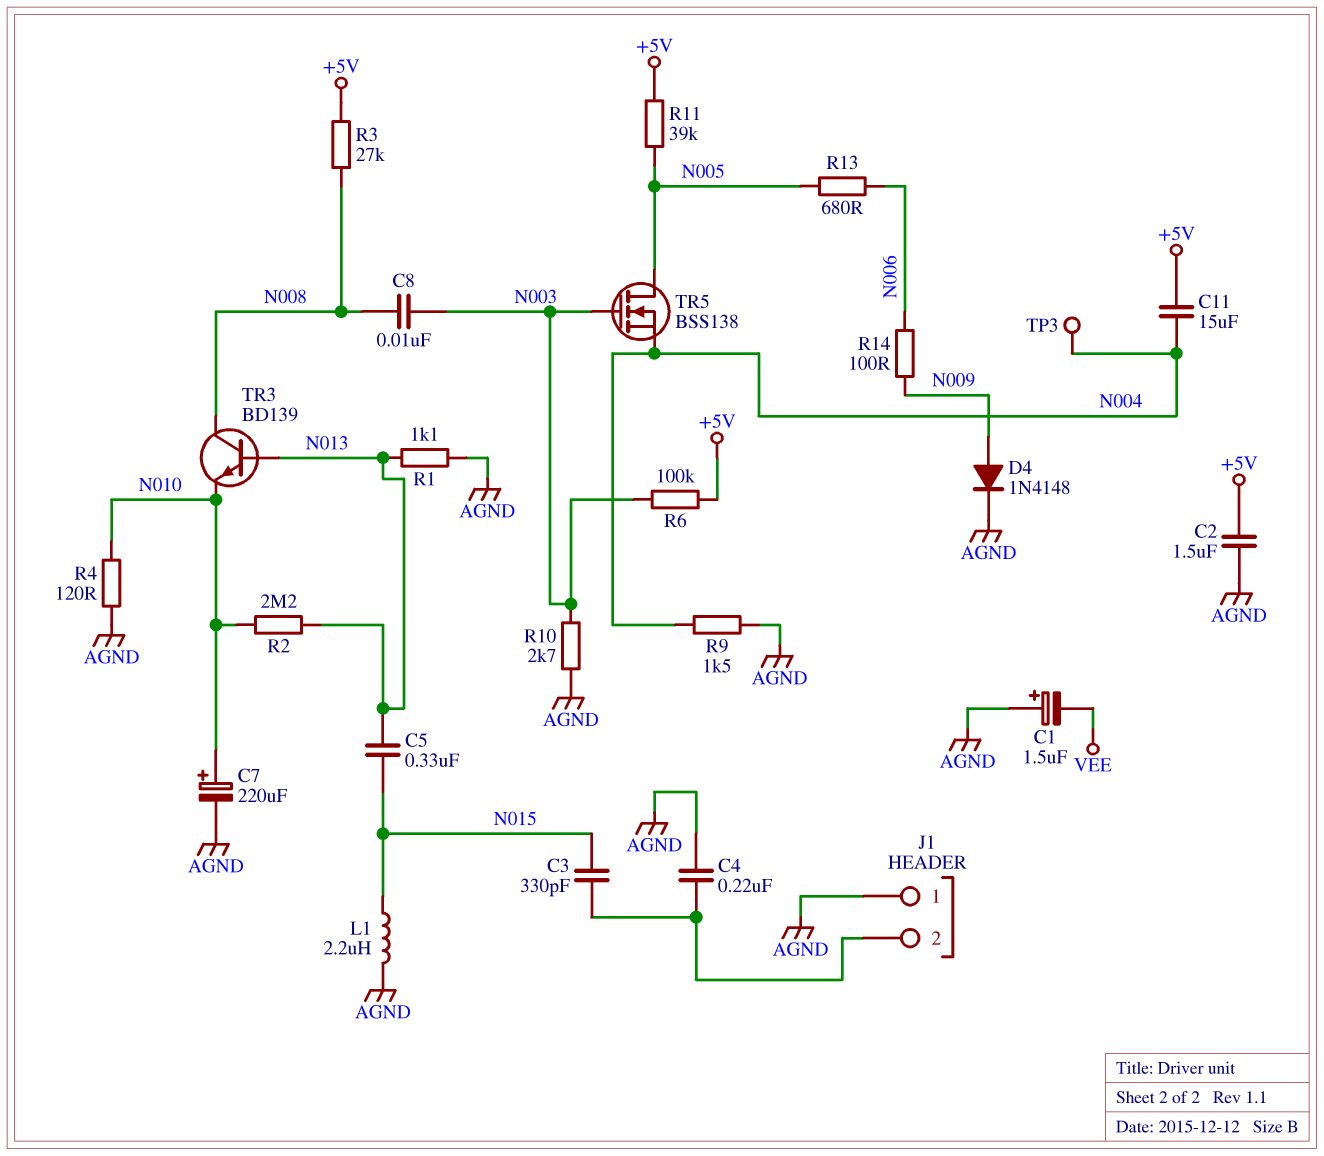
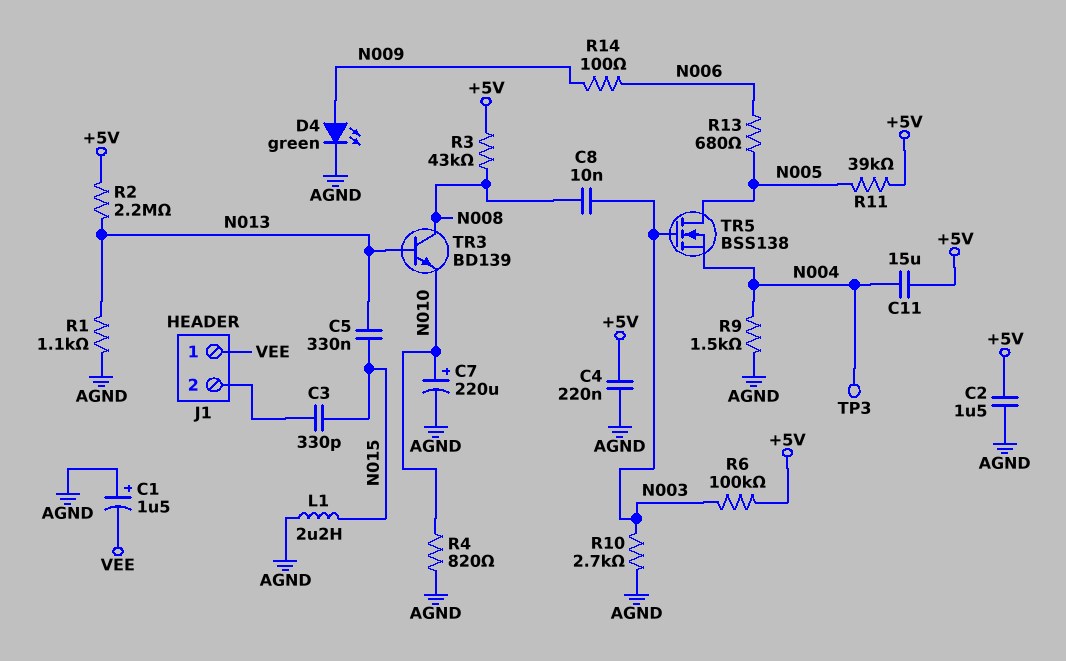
C4: 220nF (AGND, J1/2) -> 220nF (+5V, AGND)
D4: diode 1N4148 (A N009, K AGND) -> LED green (A N009, K AGND)
J1 pin 1: AGND -> VEE
R2: 2.2M (N010, N013) -> 2.2M (+5V, N013)
R3: 27k (+5V, N008) -> 43k (+5V, N008)
R4: 120 (AGND, N010) -> 820 (AGND, N010)

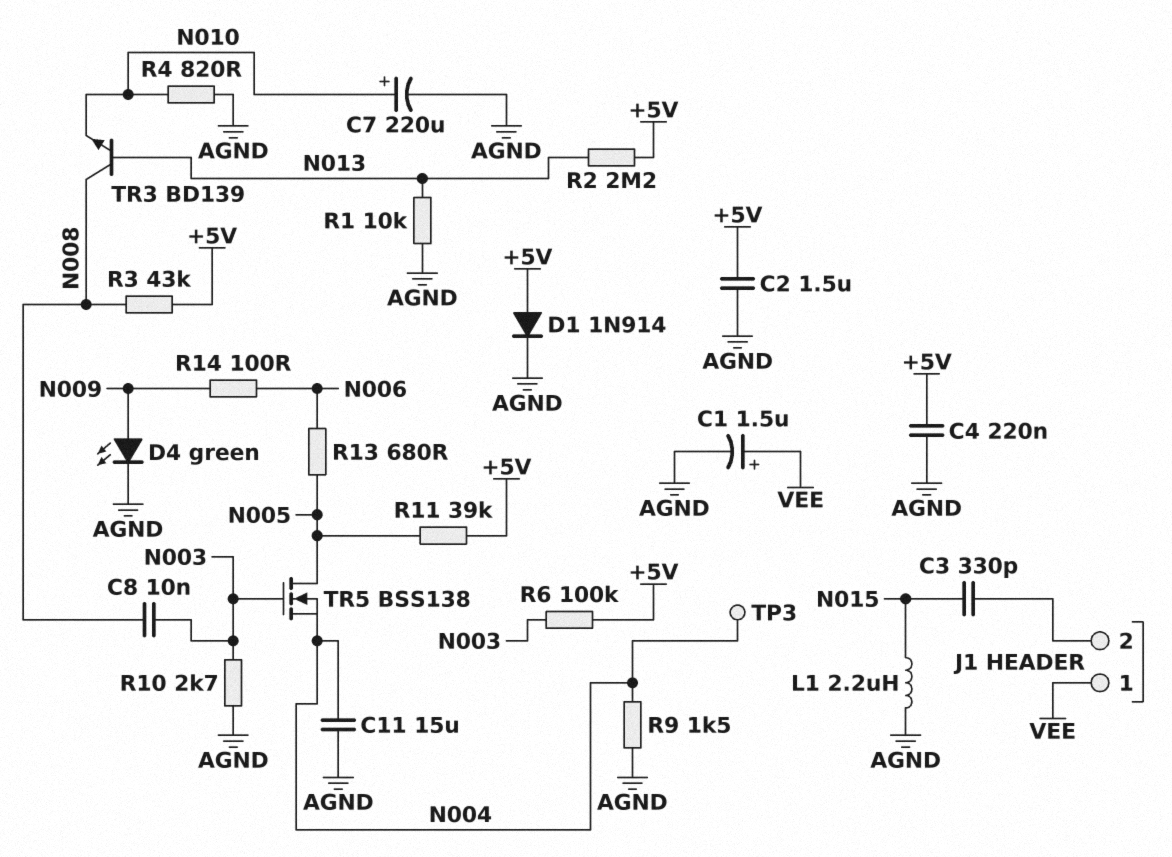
C1: 1.5uF (plus AGND, minus VEE) -> 1.5uF (plus VEE, minus AGND)
C5: 330nF (N013, N015) -> none
C11: 15uF (+5V, N004) -> 15uF (AGND, N004)
D1: none -> diode 1N914 (A +5V, K AGND)
R1: 1.1k (AGND, N013) -> 10k (AGND, N013)

